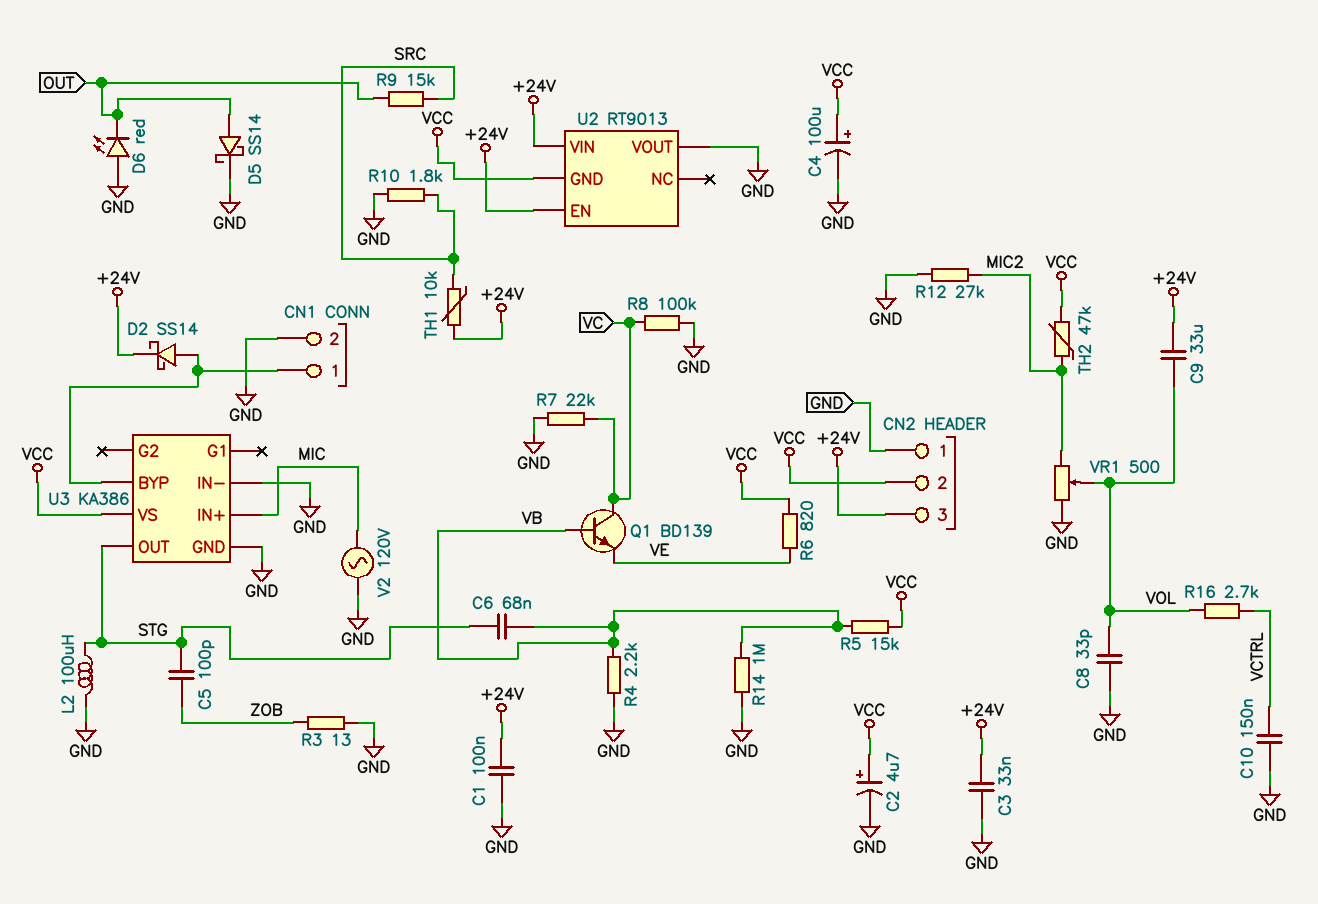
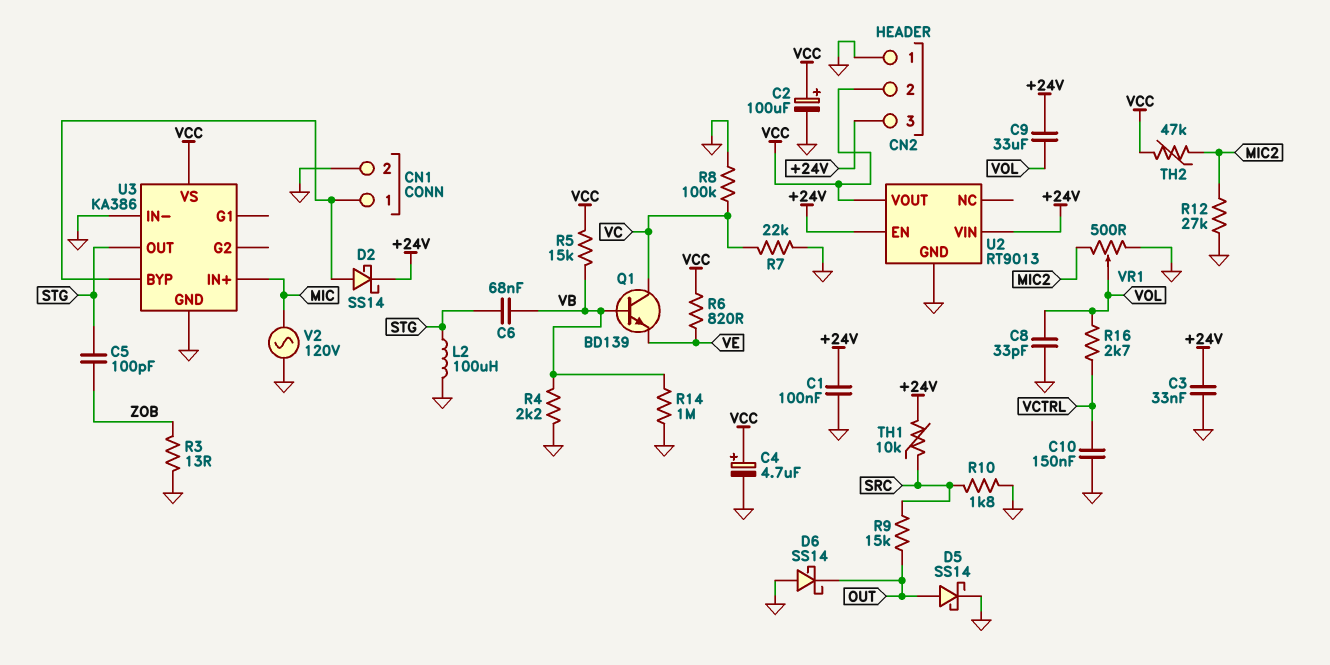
C2: 4.7uF (plus VCC, minus GND) -> 100uF (plus VCC, minus GND)
C4: 100uF (plus VCC, minus GND) -> 4.7uF (plus VCC, minus GND)
D6: LED red (A GND, K OUT) -> schottky SS14 (A GND, K OUT)
U2 pin GND: VCC -> GND
U2 pin VOUT: GND -> VCC

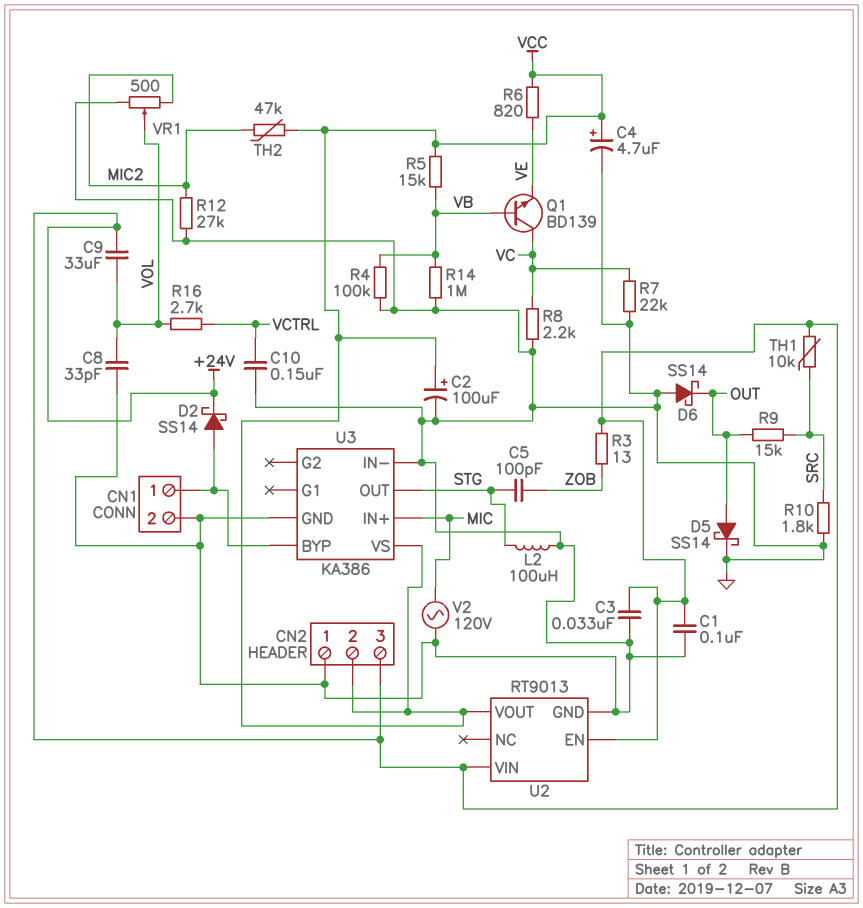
C6: 68nF (STG, VB) -> none
R3: 13 (GND, ZOB) -> 13 (+24V, ZOB)
R4: 2.2k (GND, VB) -> 100k (GND, VB)
R8: 100k (GND, VC) -> 2.2k (GND, VC)

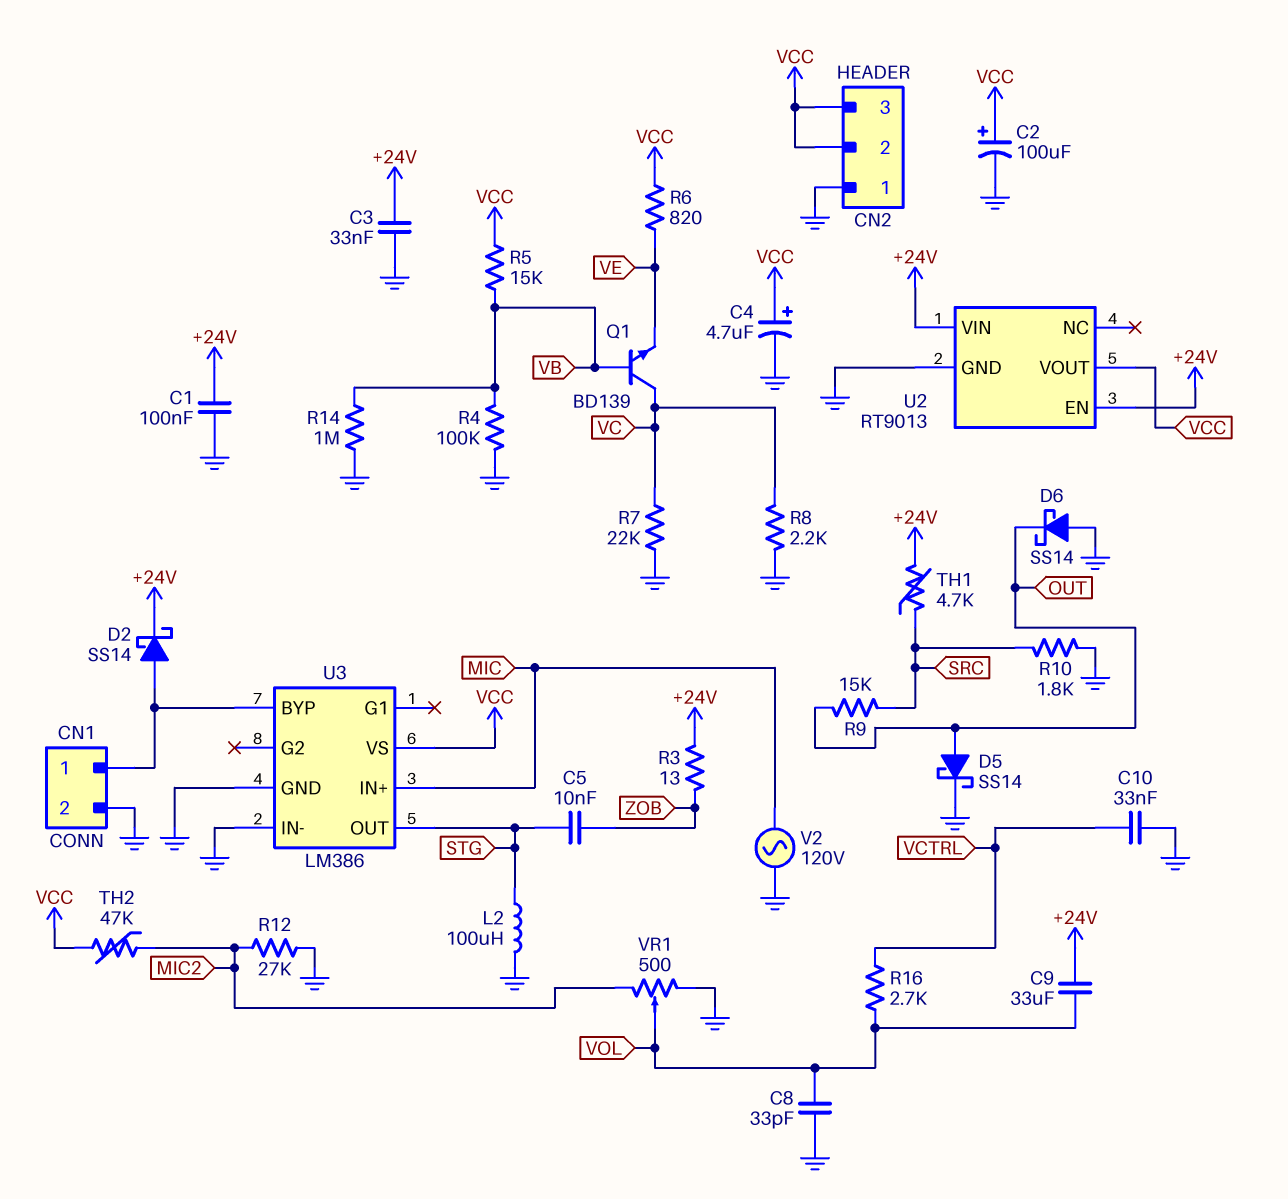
C5: 100pF (STG, ZOB) -> 10nF (STG, ZOB)
C10: 150nF (GND, VCTRL) -> 33nF (GND, VCTRL)
CN2 pin 3: +24V -> VCC
TH1: 10k (+24V, SRC) -> 4.7k (+24V, SRC)
U3: KA386 -> LM386

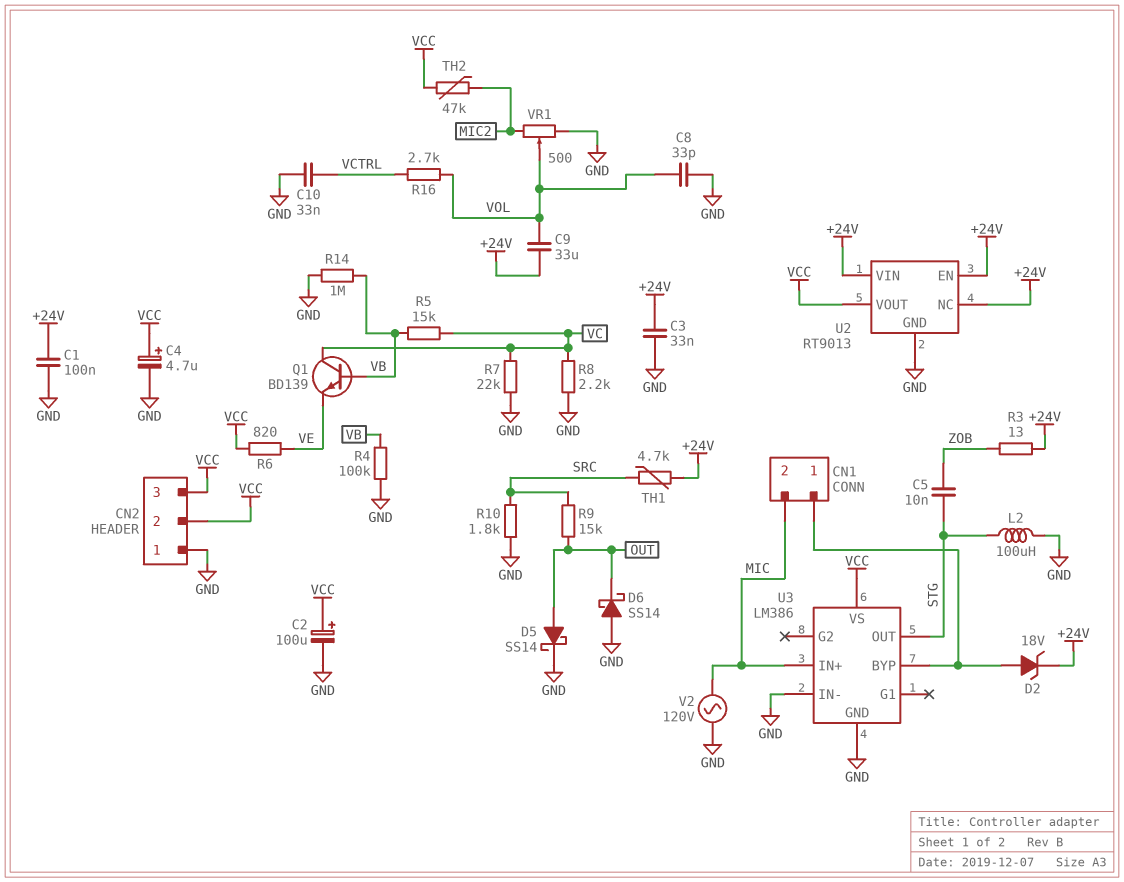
CN1 pin 2: GND -> MIC
D2: schottky SS14 (A CN1/1, K +24V) -> zener 18V (A CN1/1, K +24V)
R5: 15k (VB, VCC) -> 15k (VB, VC)
R12: 27k (GND, MIC2) -> none
U2 pin NC: none -> +24V

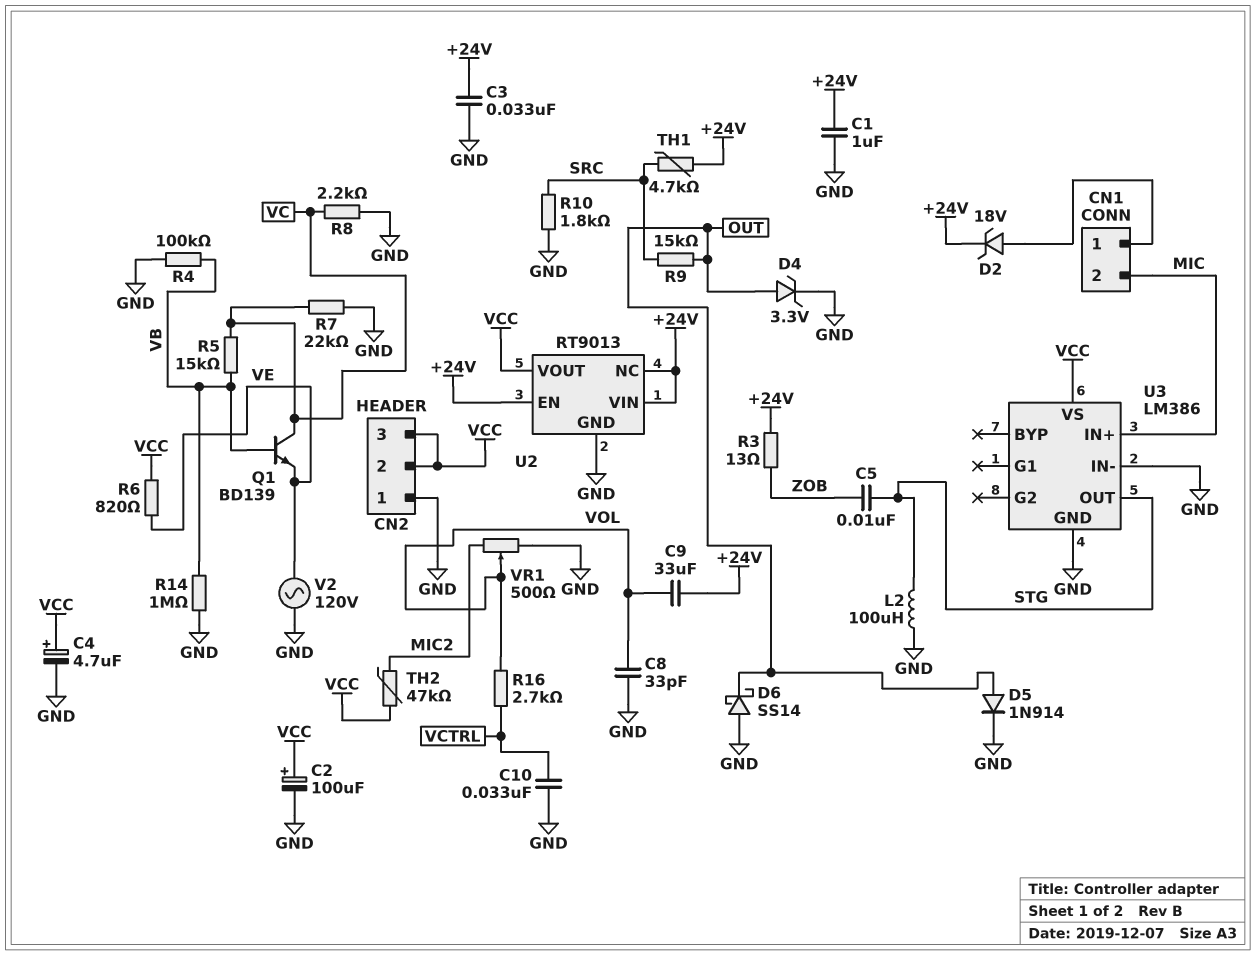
C1: 100nF (+24V, GND) -> 1uF (+24V, GND)
D4: none -> zener 3.3V (A OUT, K GND)
D5: schottky SS14 (A OUT, K GND) -> diode 1N914 (A OUT, K GND)
U3 pin BYP: CN1/1 -> none
V2: AC 120V (GND, MIC) -> AC 120V (GND, VE)

